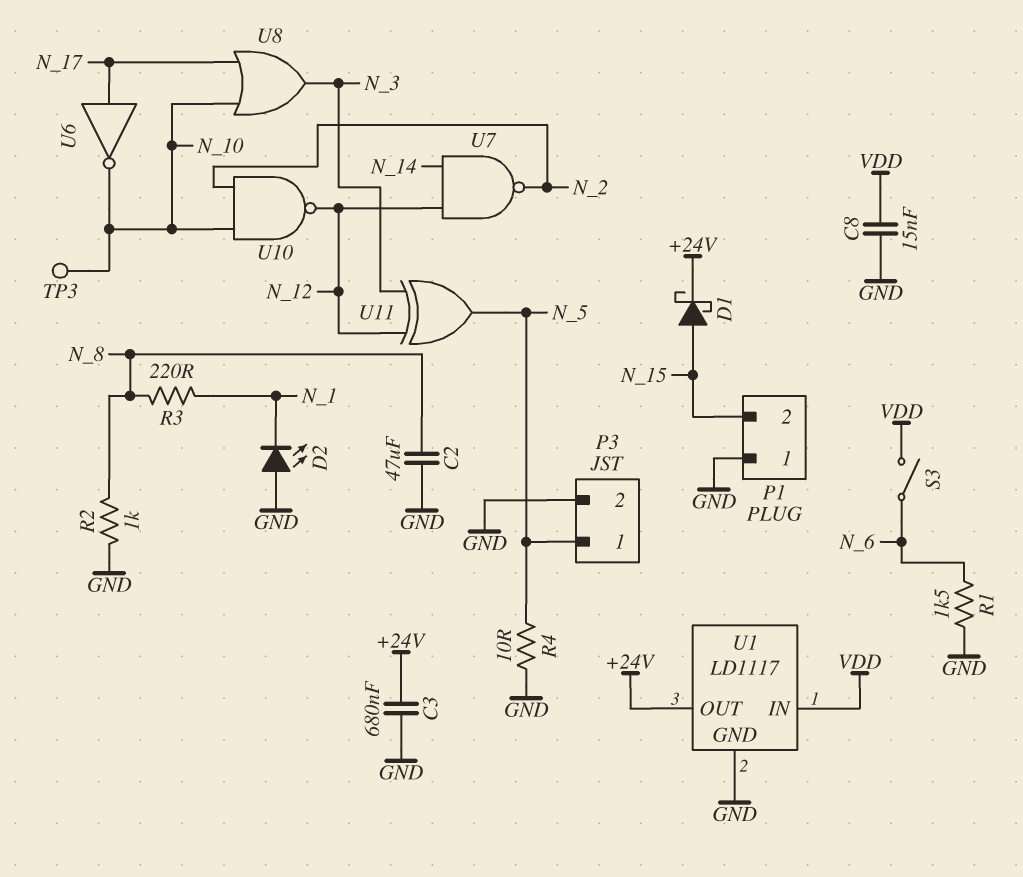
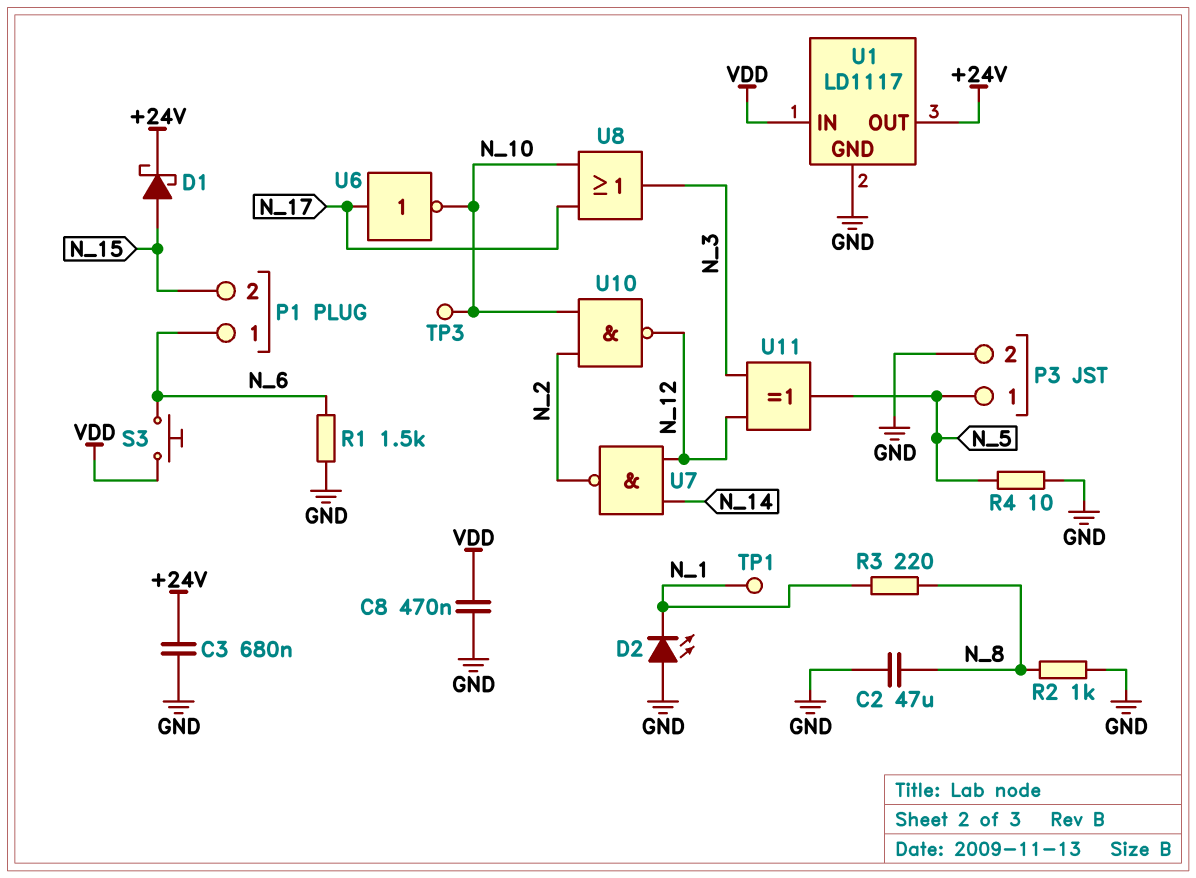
C8: 15nF (GND, VDD) -> 470nF (GND, VDD)
P1 pin 1: GND -> N_6
S3: switch (N_6, VDD) -> button (N_6, VDD)
TP1: none -> test point (N_1)

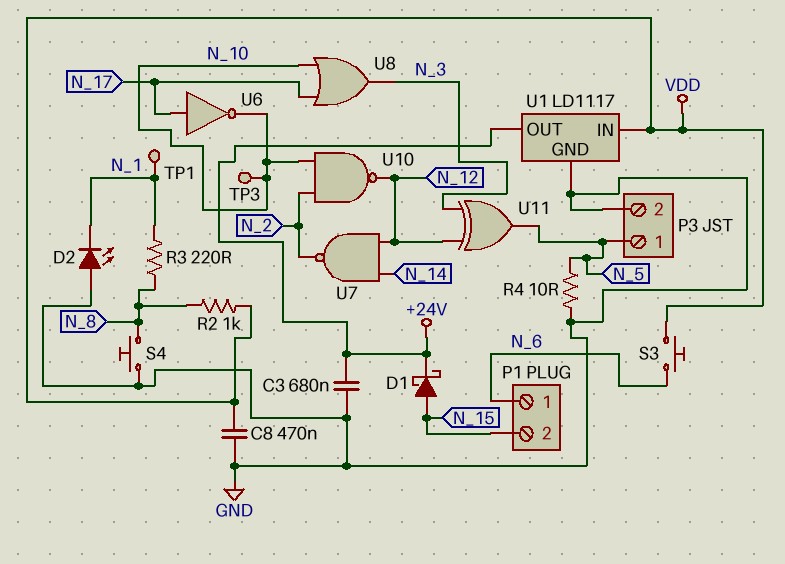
C2: 47uF (GND, N_8) -> none
R1: 1.5k (GND, N_6) -> none
R2: 1k (GND, N_8) -> 1k (N_8, VDD)
S4: none -> button (GND, N_8)

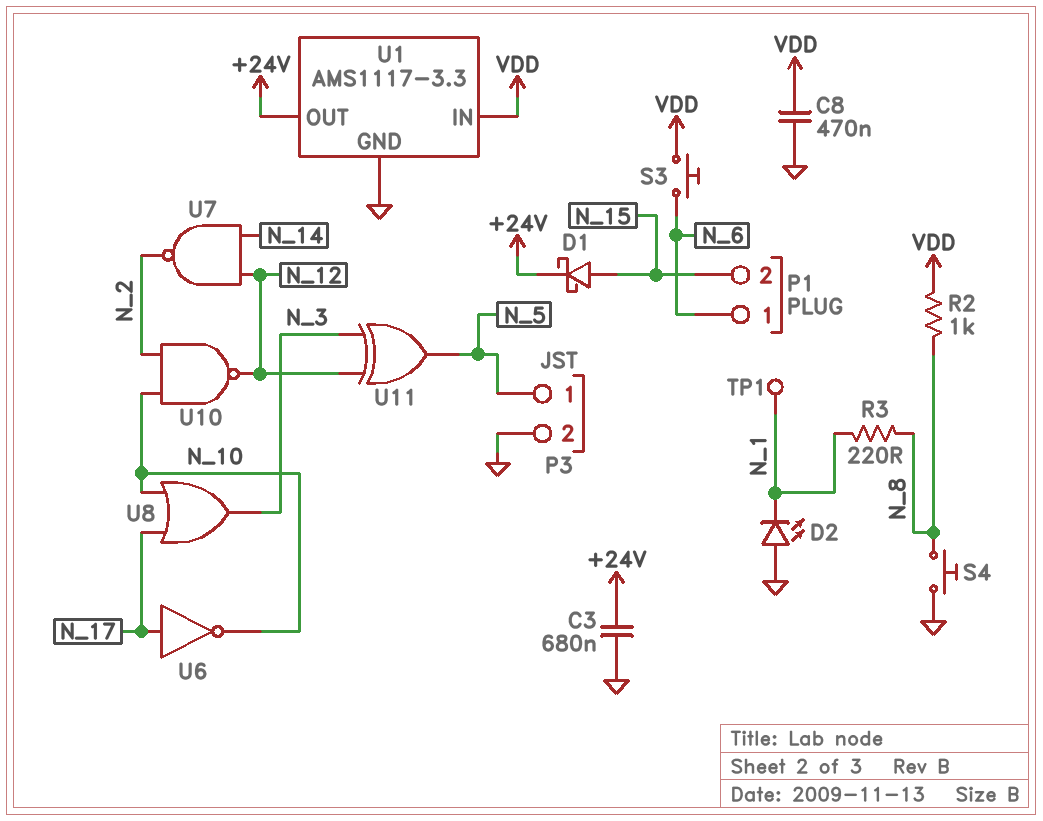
R4: 10 (GND, N_5) -> none
TP3: test point (N_10) -> none
U1: LD1117 -> AMS1117-3.3

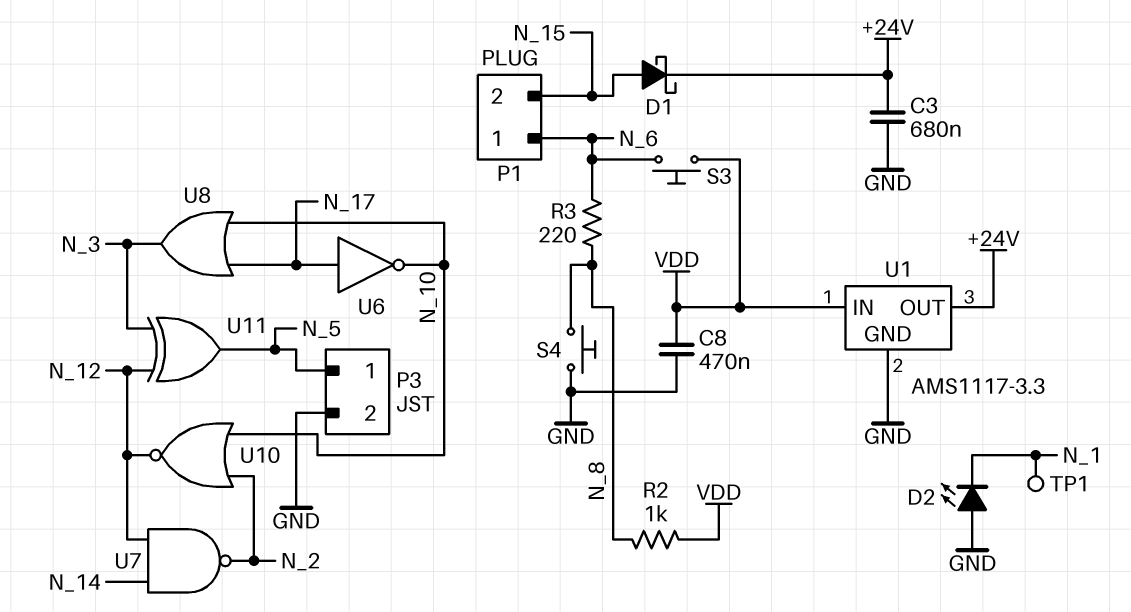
R3: 220 (N_1, N_8) -> 220 (N_6, N_8)
U10: NAND (in N_2, in N_10, out N_12) -> NOR (in N_2, in N_10, out N_12)

